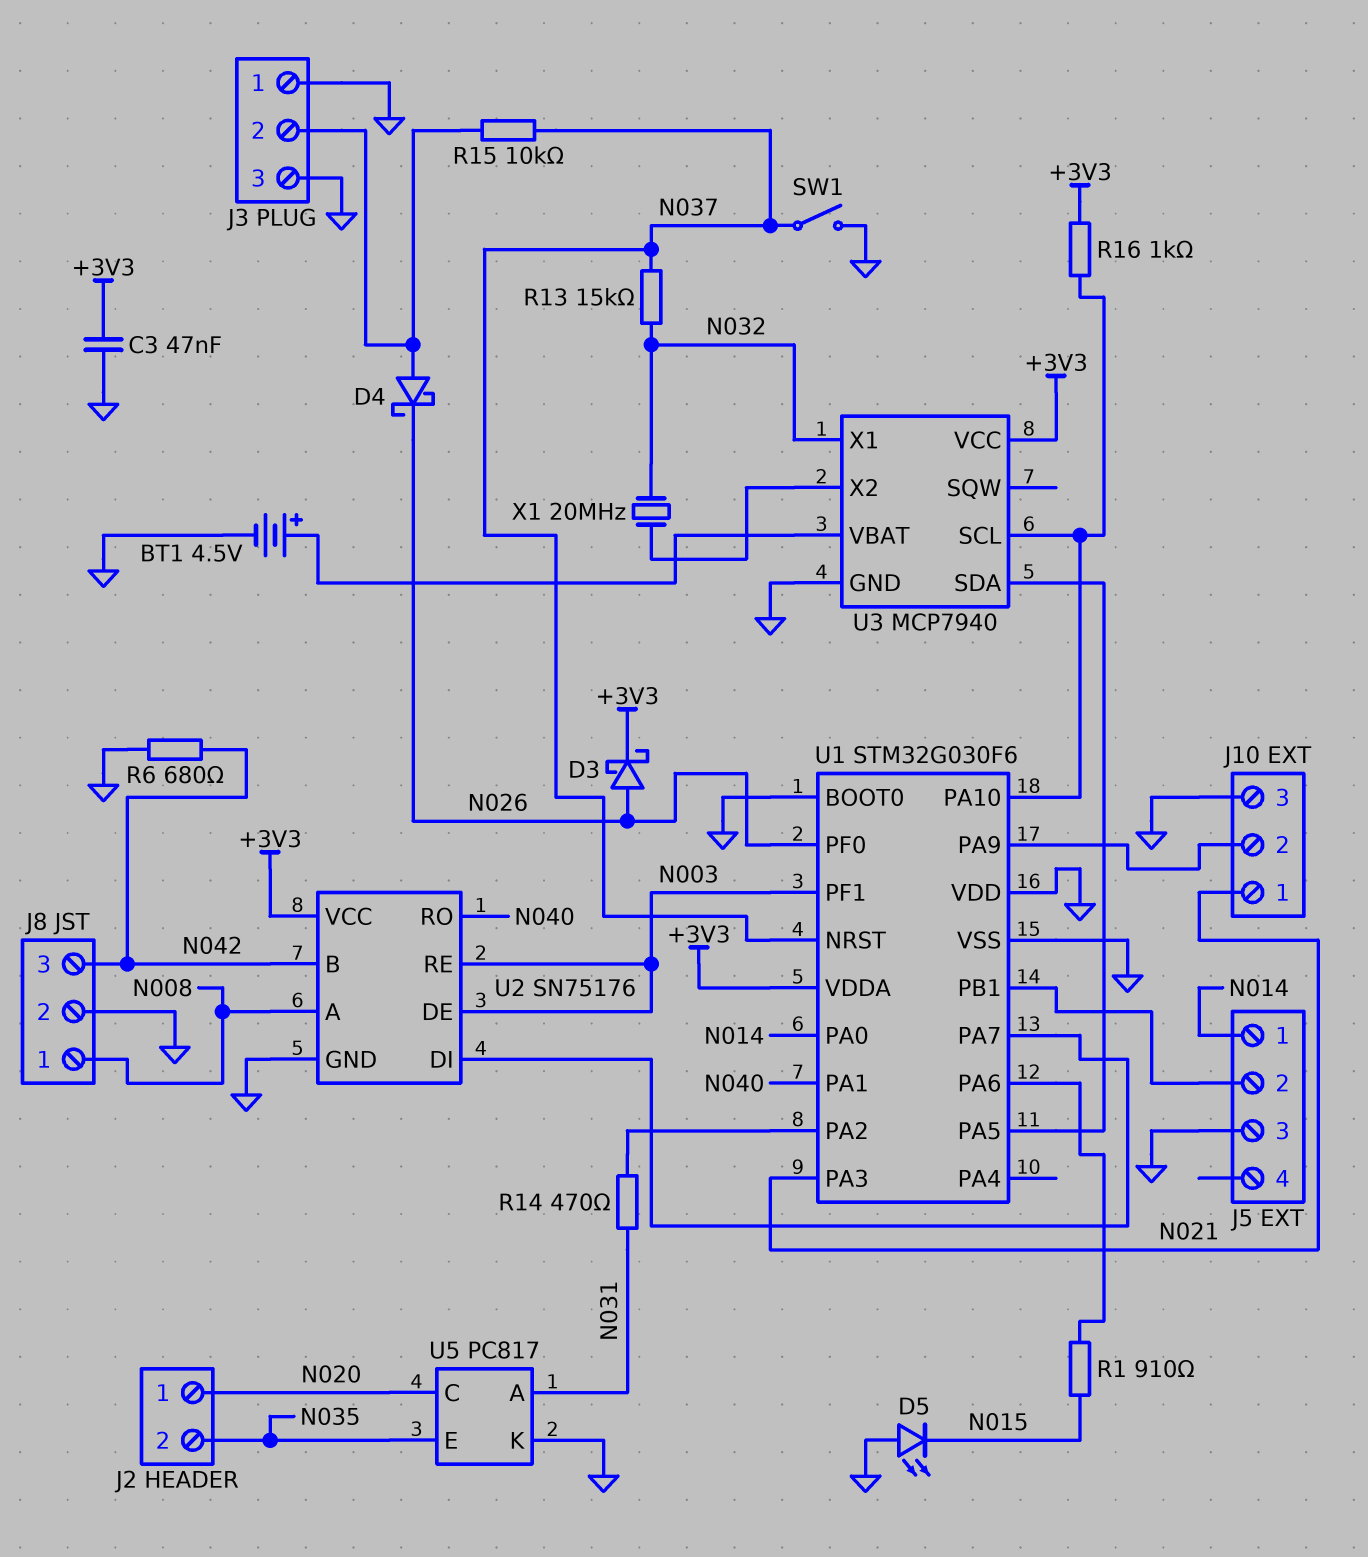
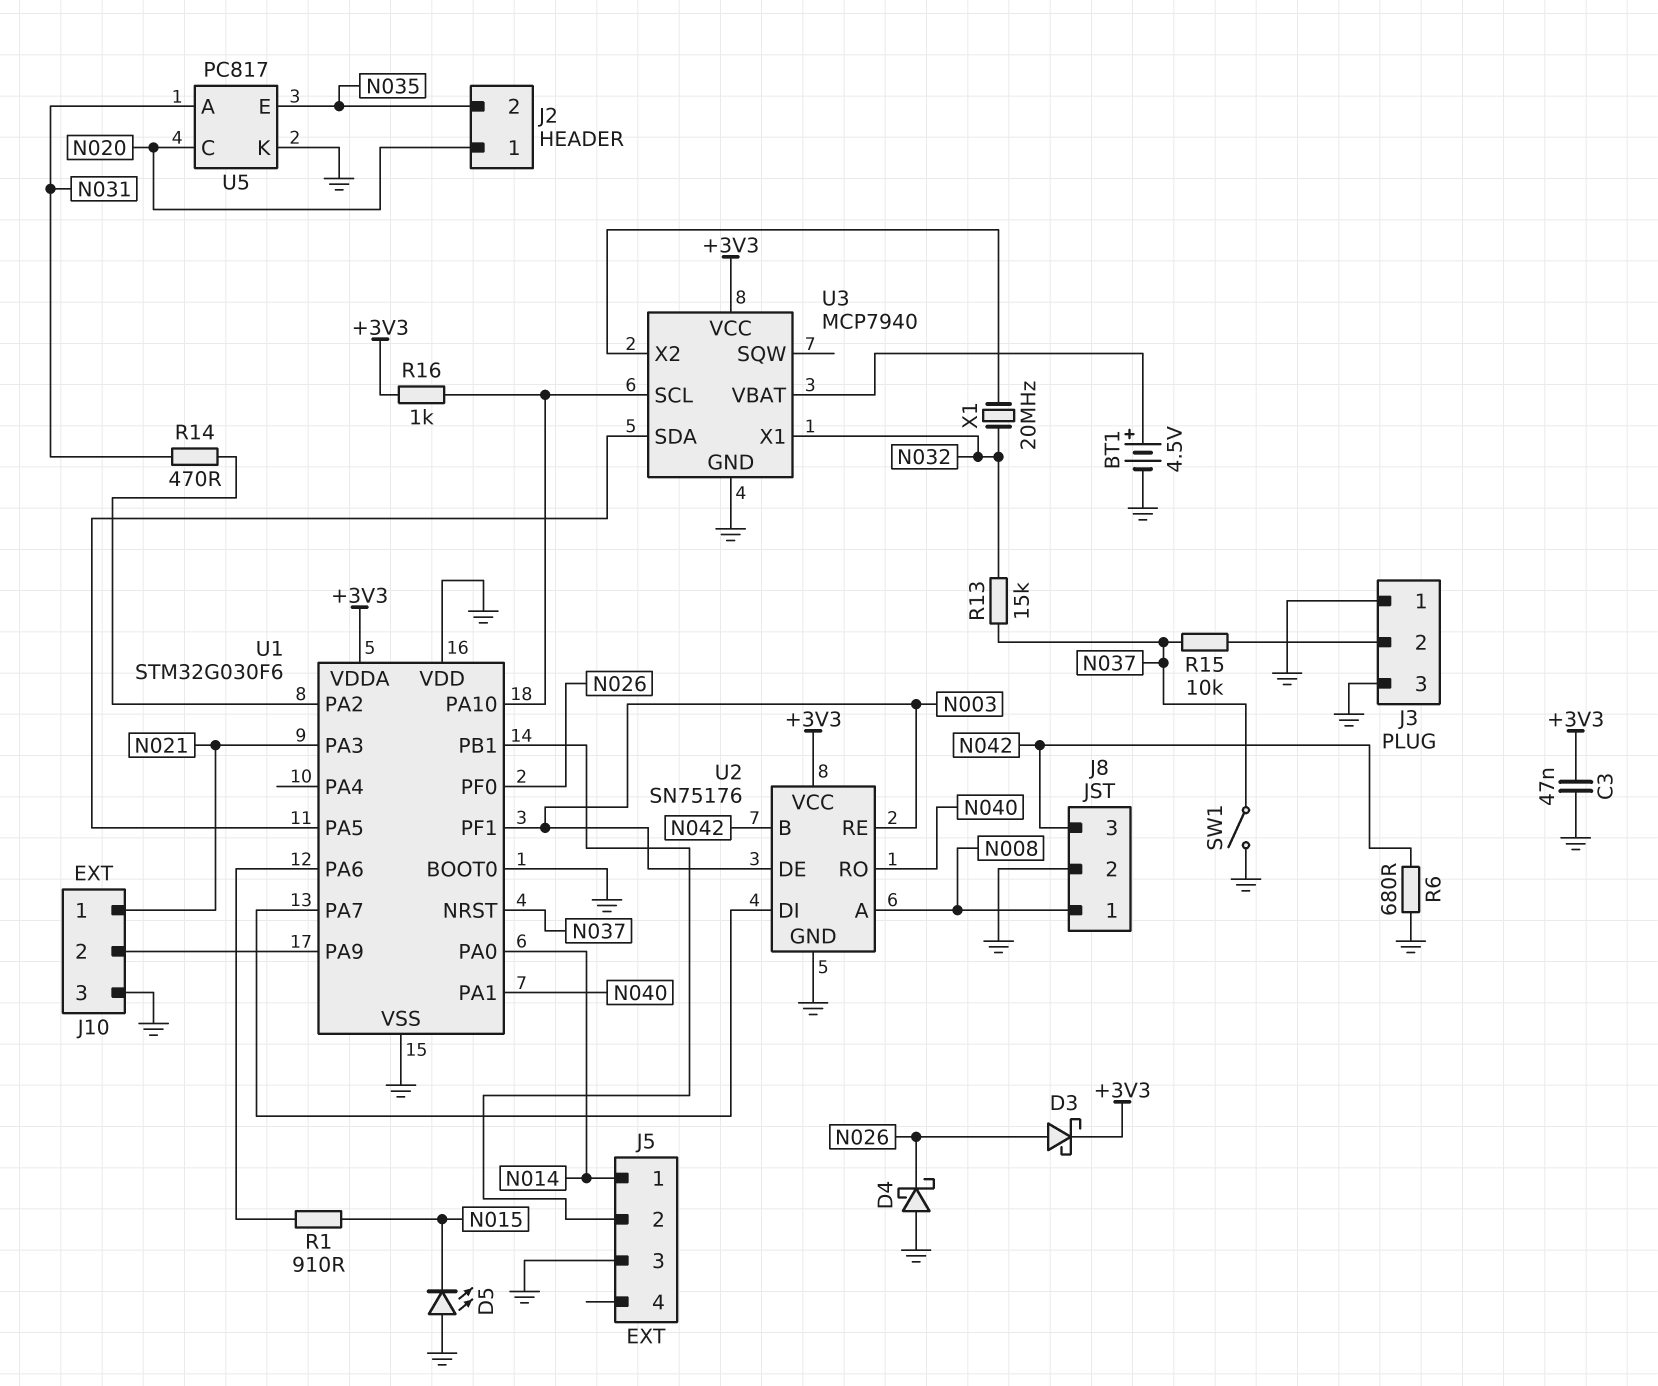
D4: schottky (A J3/2, K N026) -> schottky (A GND, K N026)

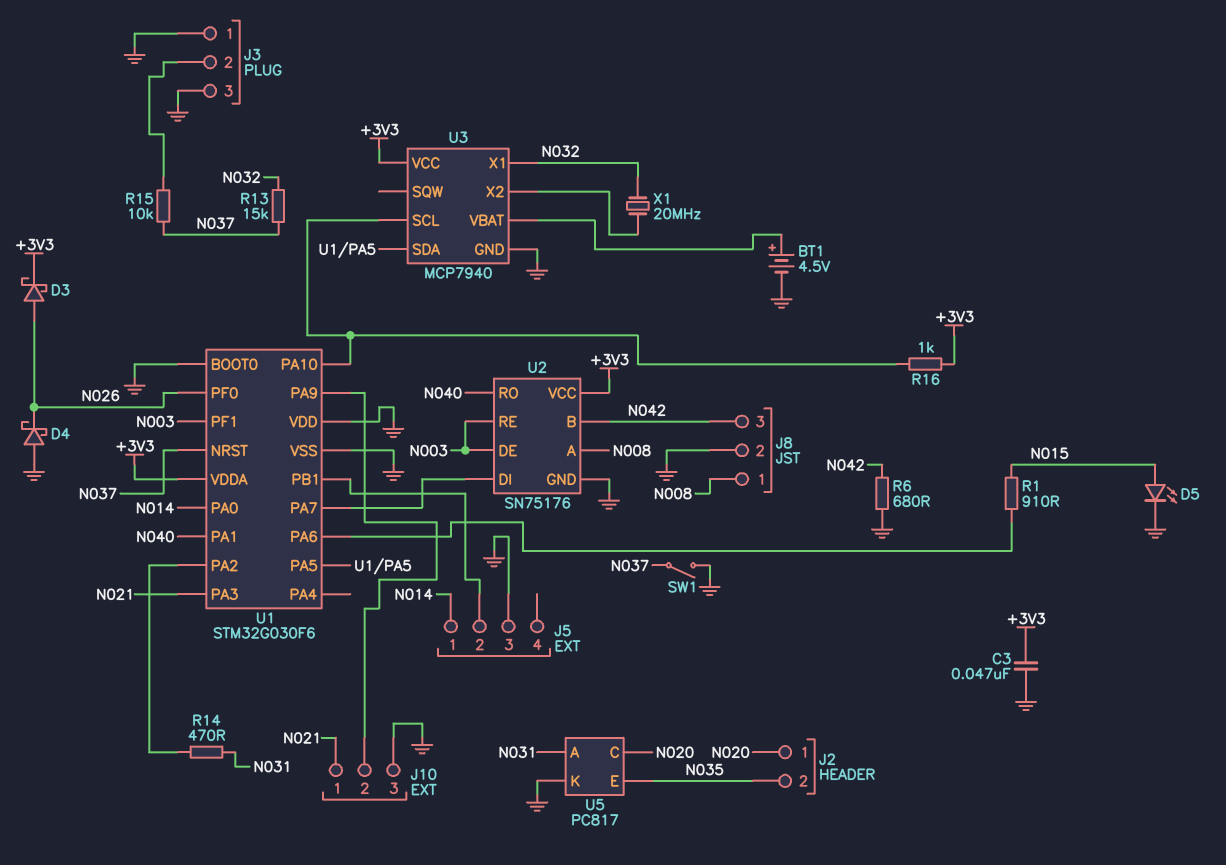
D5: LED (A GND, K N015) -> LED (A N015, K GND)

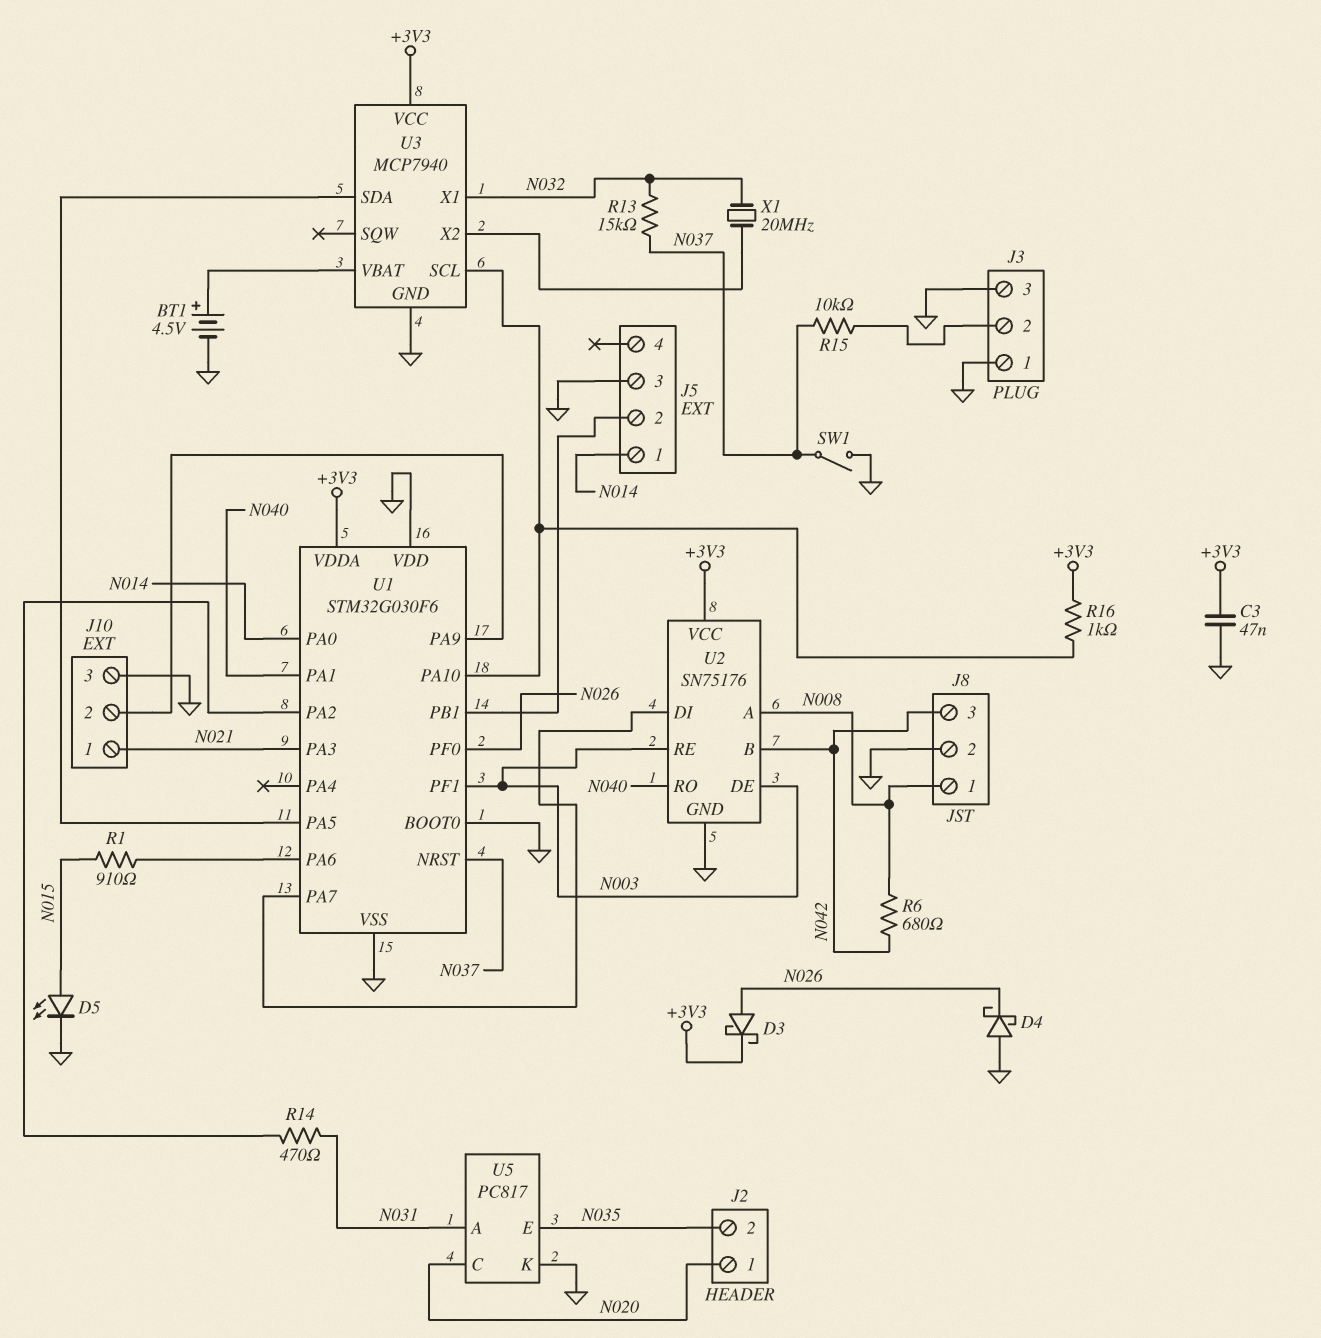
R6: 680 (GND, N042) -> 680 (N008, N042)

